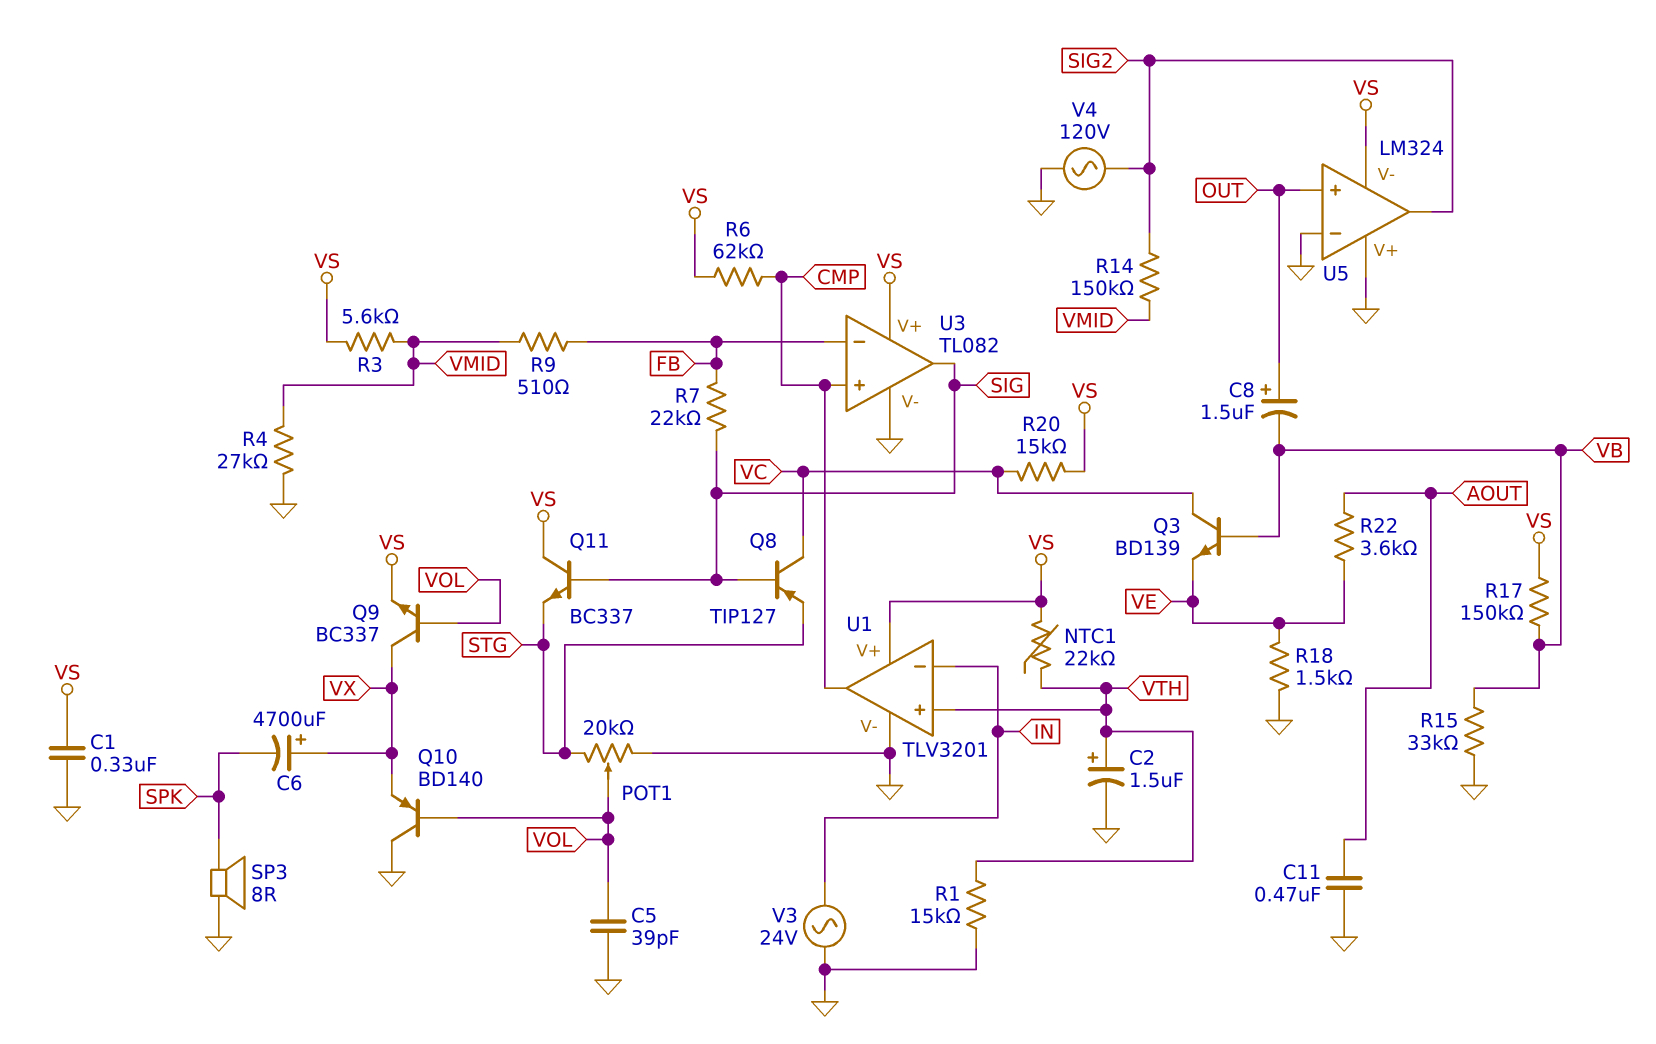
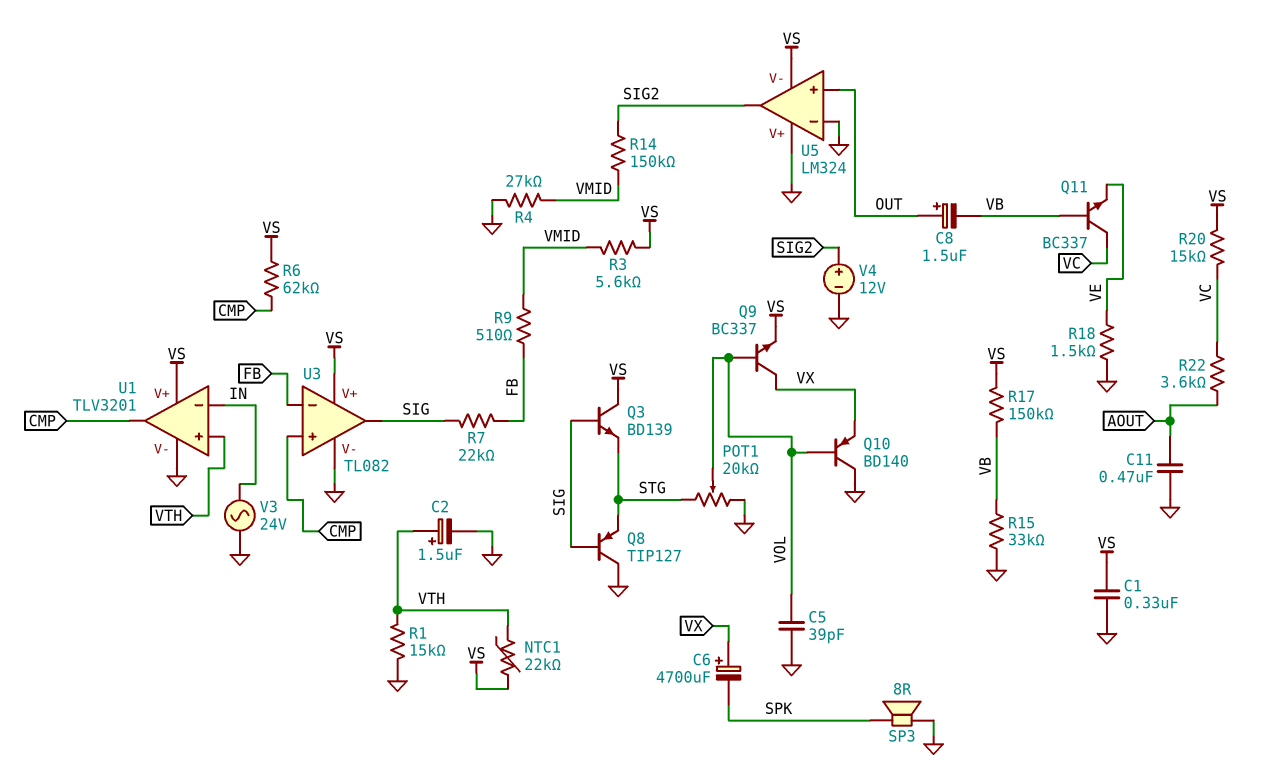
Q3: NPN BD139 (B VB, C VC, E VE) -> NPN BD139 (B SIG, C VS, E STG)
Q8: PNP TIP127 (B SIG, C VC, E STG) -> PNP TIP127 (B SIG, C GND, E STG)
Q11: NPN BC337 (B SIG, C VS, E STG) -> NPN BC337 (B VB, C VC, E VE)
R22: 3.6k (AOUT, VE) -> 3.6k (AOUT, VC)
V4: AC 120V (GND, SIG2) -> 12V (plus SIG2, minus GND)

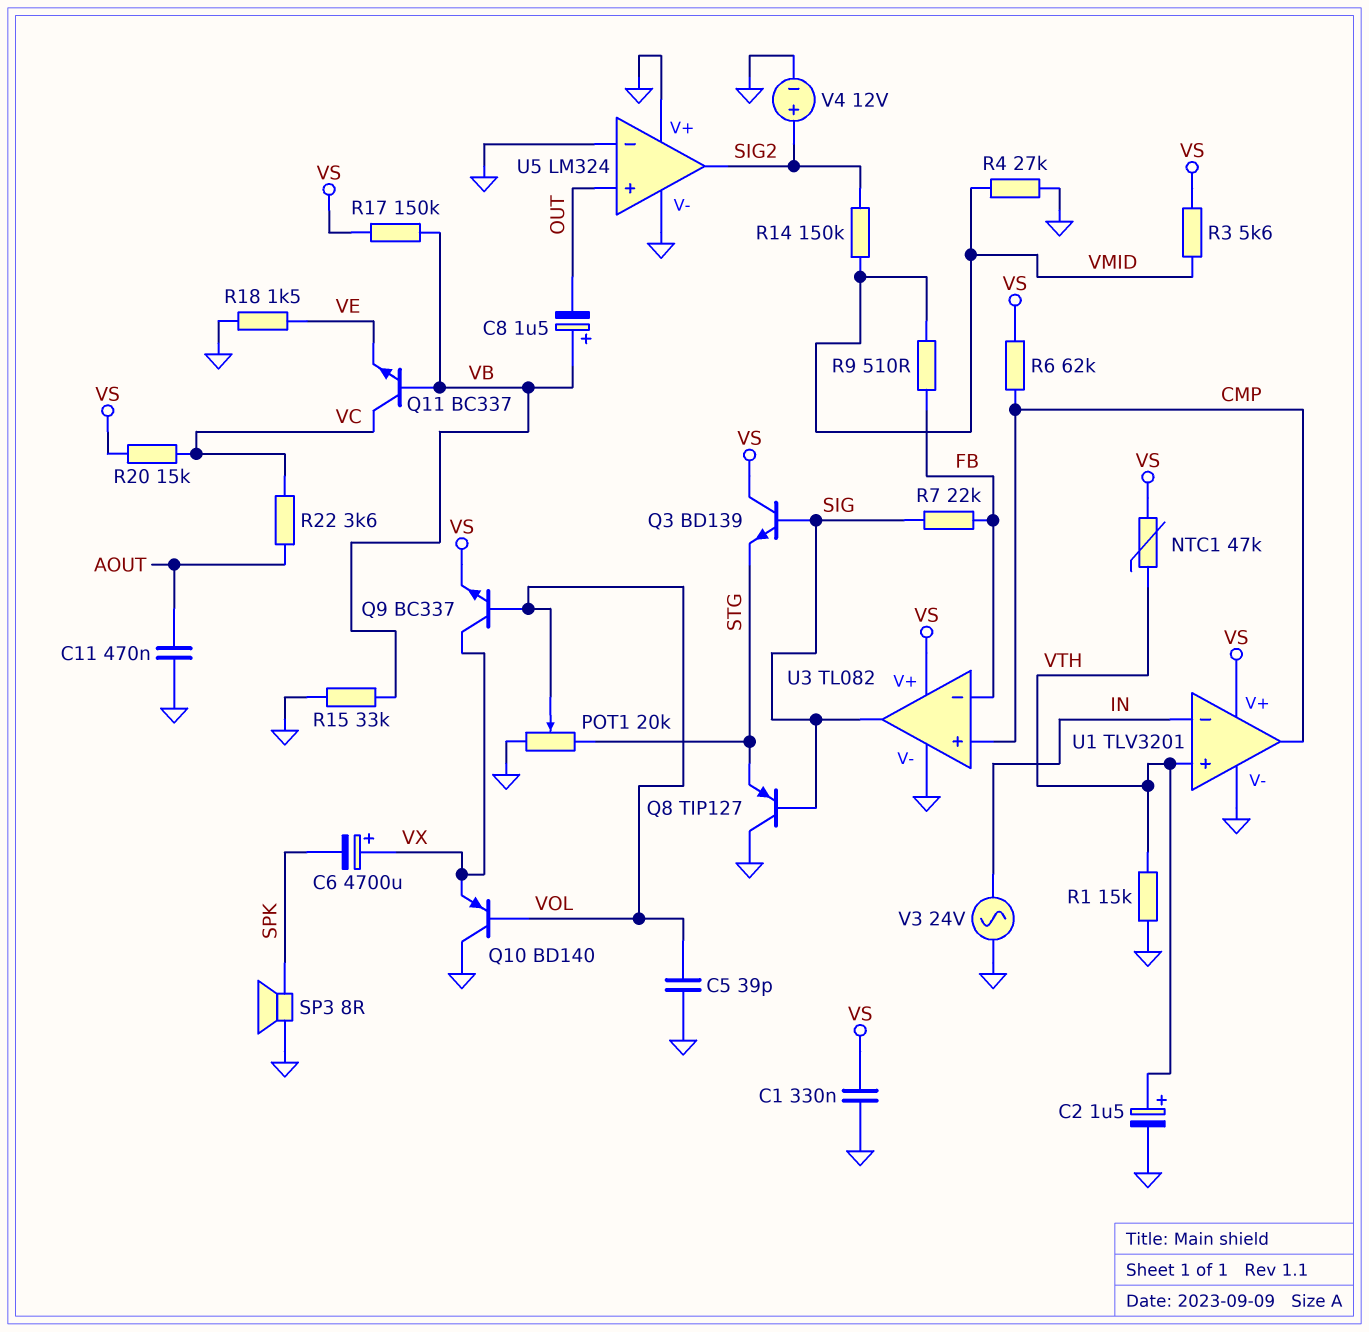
C8: 1.5uF (plus OUT, minus VB) -> 1.5uF (plus VB, minus OUT)
NTC1: 22k (VS, VTH) -> 47k (VS, VTH)
U5 pin V-: VS -> GND

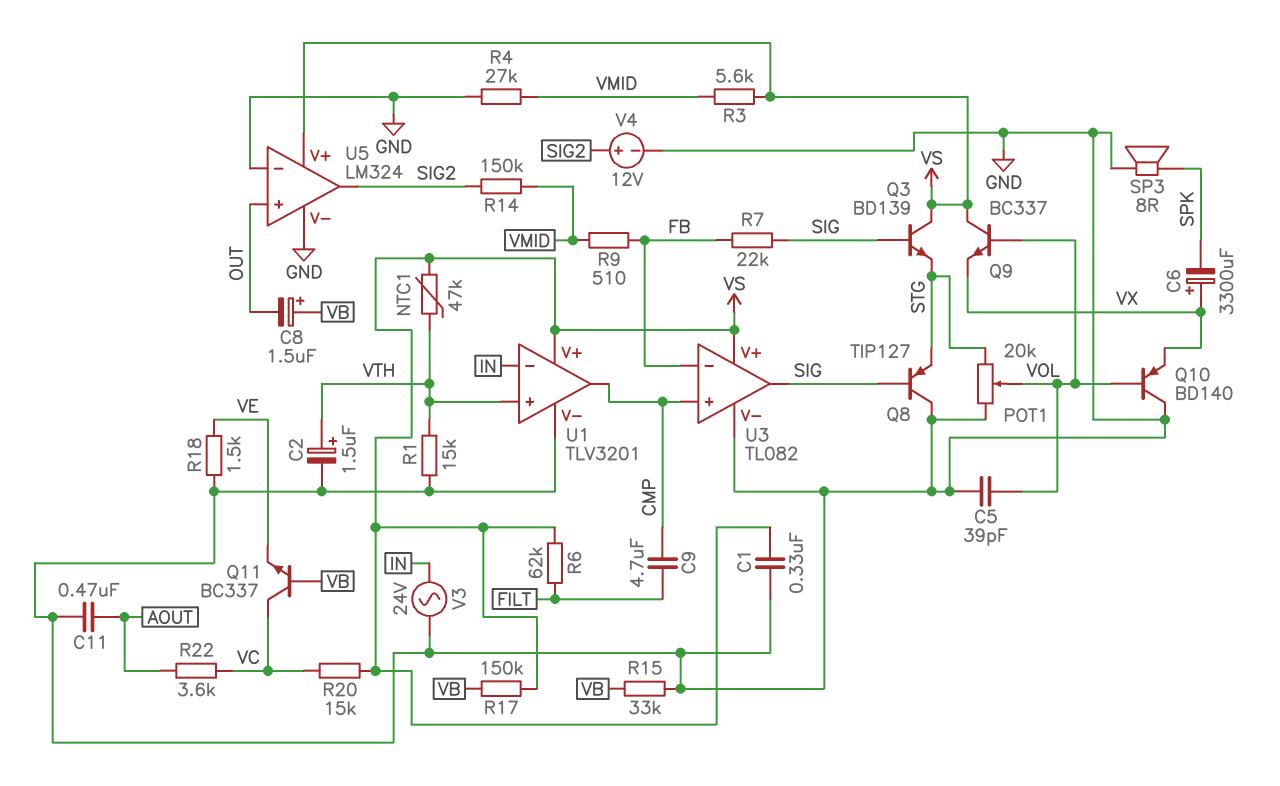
C6: 4700uF (plus VX, minus SPK) -> 3300uF (plus VX, minus SPK)
C9: none -> 4.7uF (CMP, FILT)
Q9: NPN BC337 (B VOL, C VX, E VS) -> NPN BC337 (B VOL, C VS, E VX)
R6: 62k (CMP, VS) -> 62k (FILT, VS)
U5 pin V+: GND -> VS

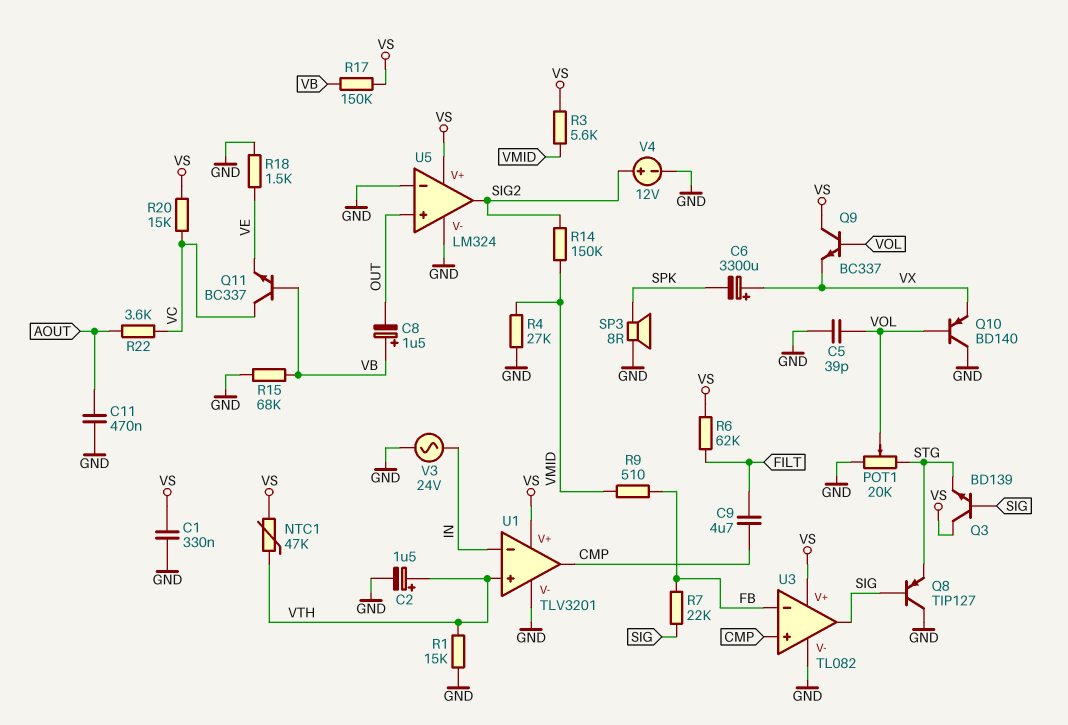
R15: 33k (GND, VB) -> 68k (GND, VB)

